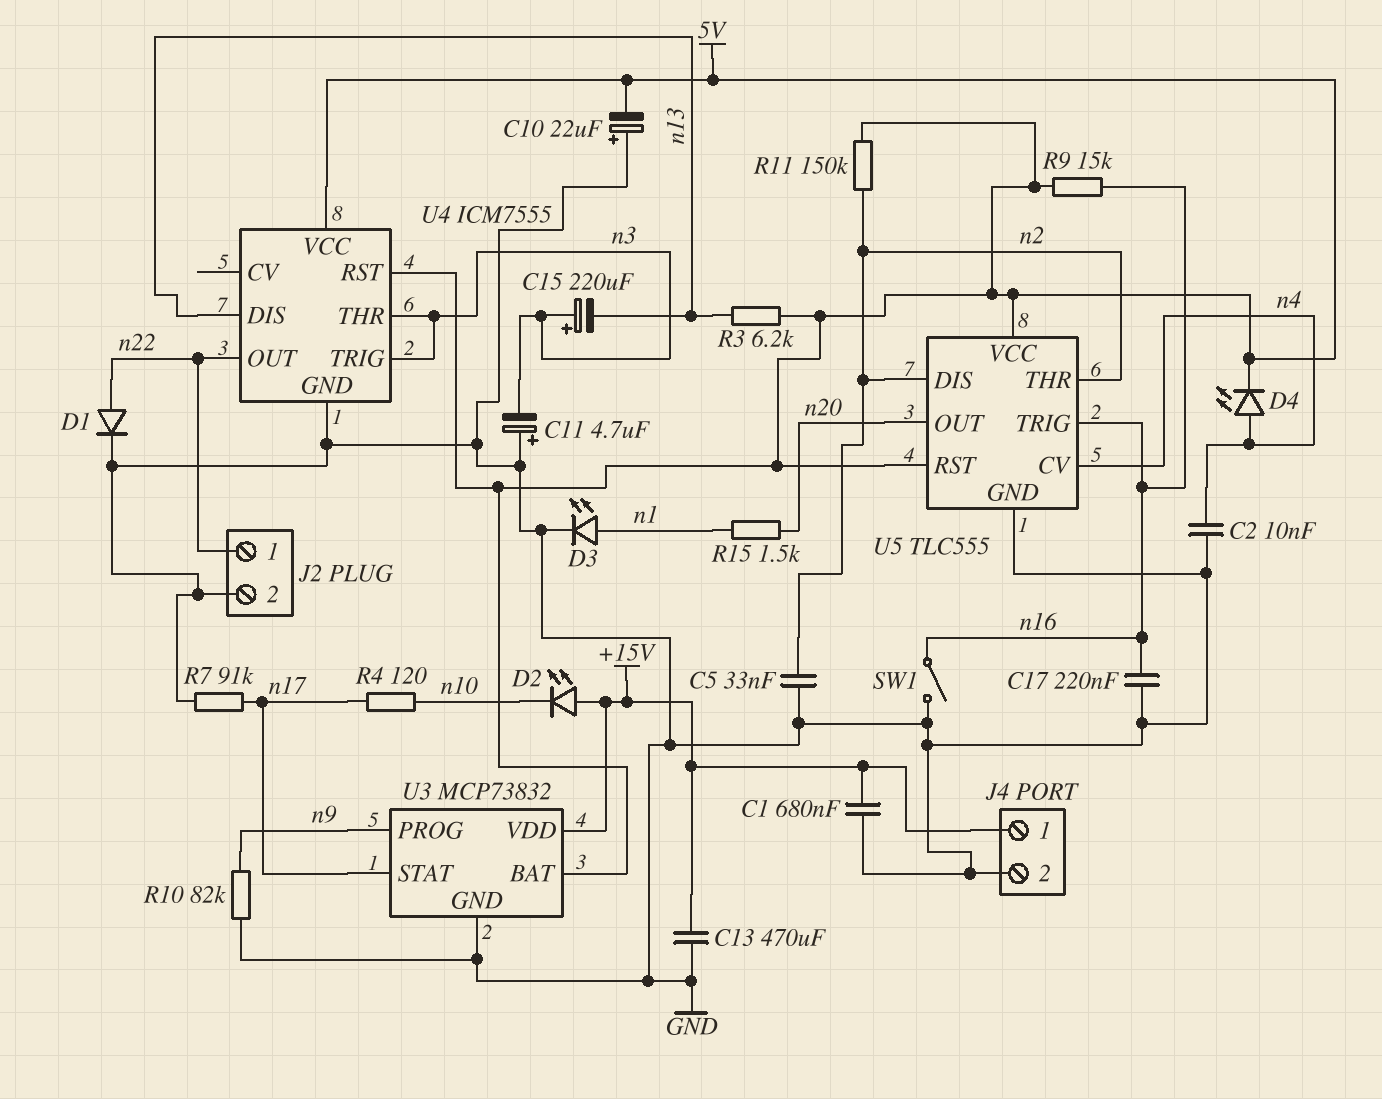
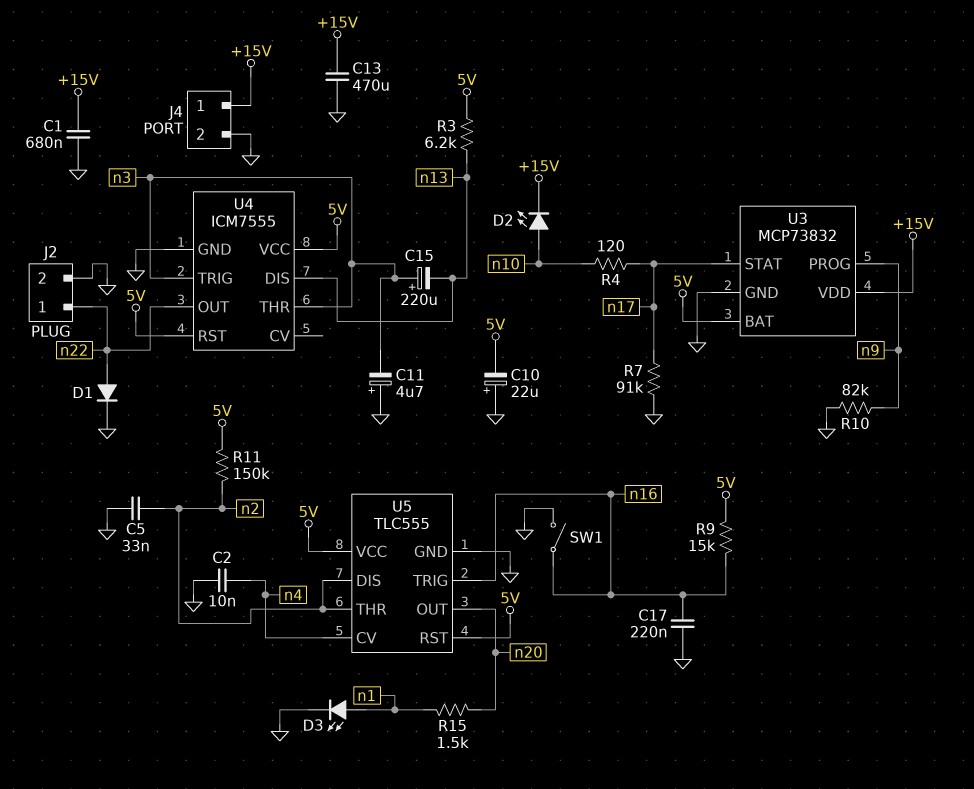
D2: LED (A +15V, K n10) -> LED (A n10, K +15V)
D4: LED (A n4, K 5V) -> none

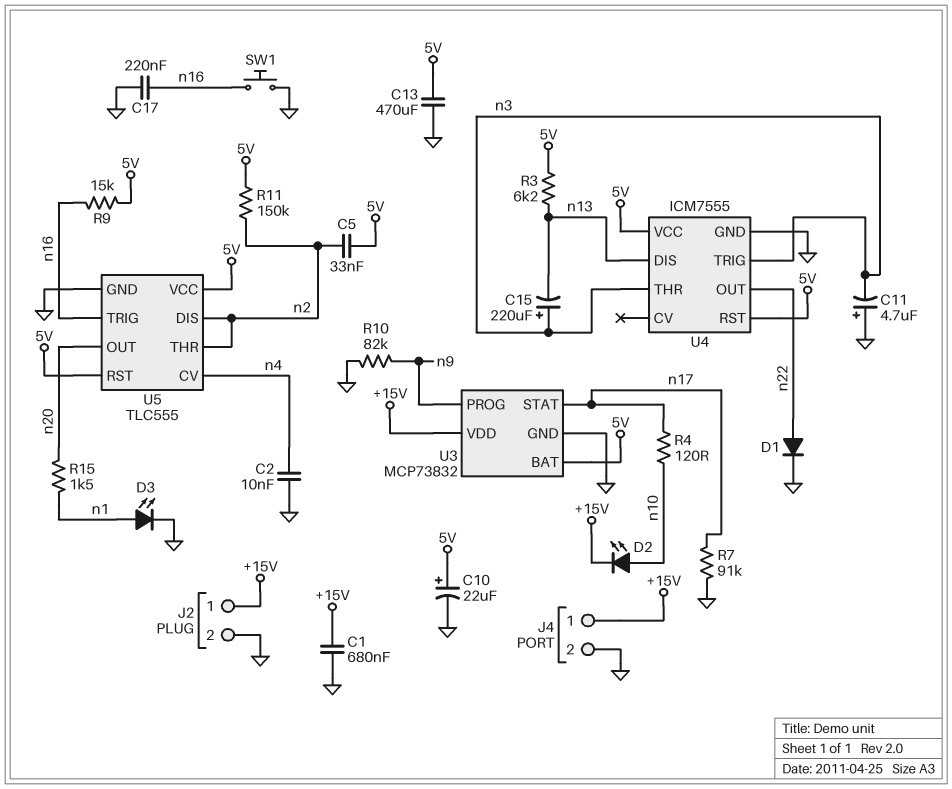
C5: 33nF (GND, n2) -> 33nF (5V, n2)
C10: 22uF (plus GND, minus 5V) -> 22uF (plus 5V, minus GND)
C13: 470uF (+15V, GND) -> 470uF (5V, GND)
J2 pin 1: n22 -> +15V
SW1: switch (GND, n16) -> button (GND, n16)

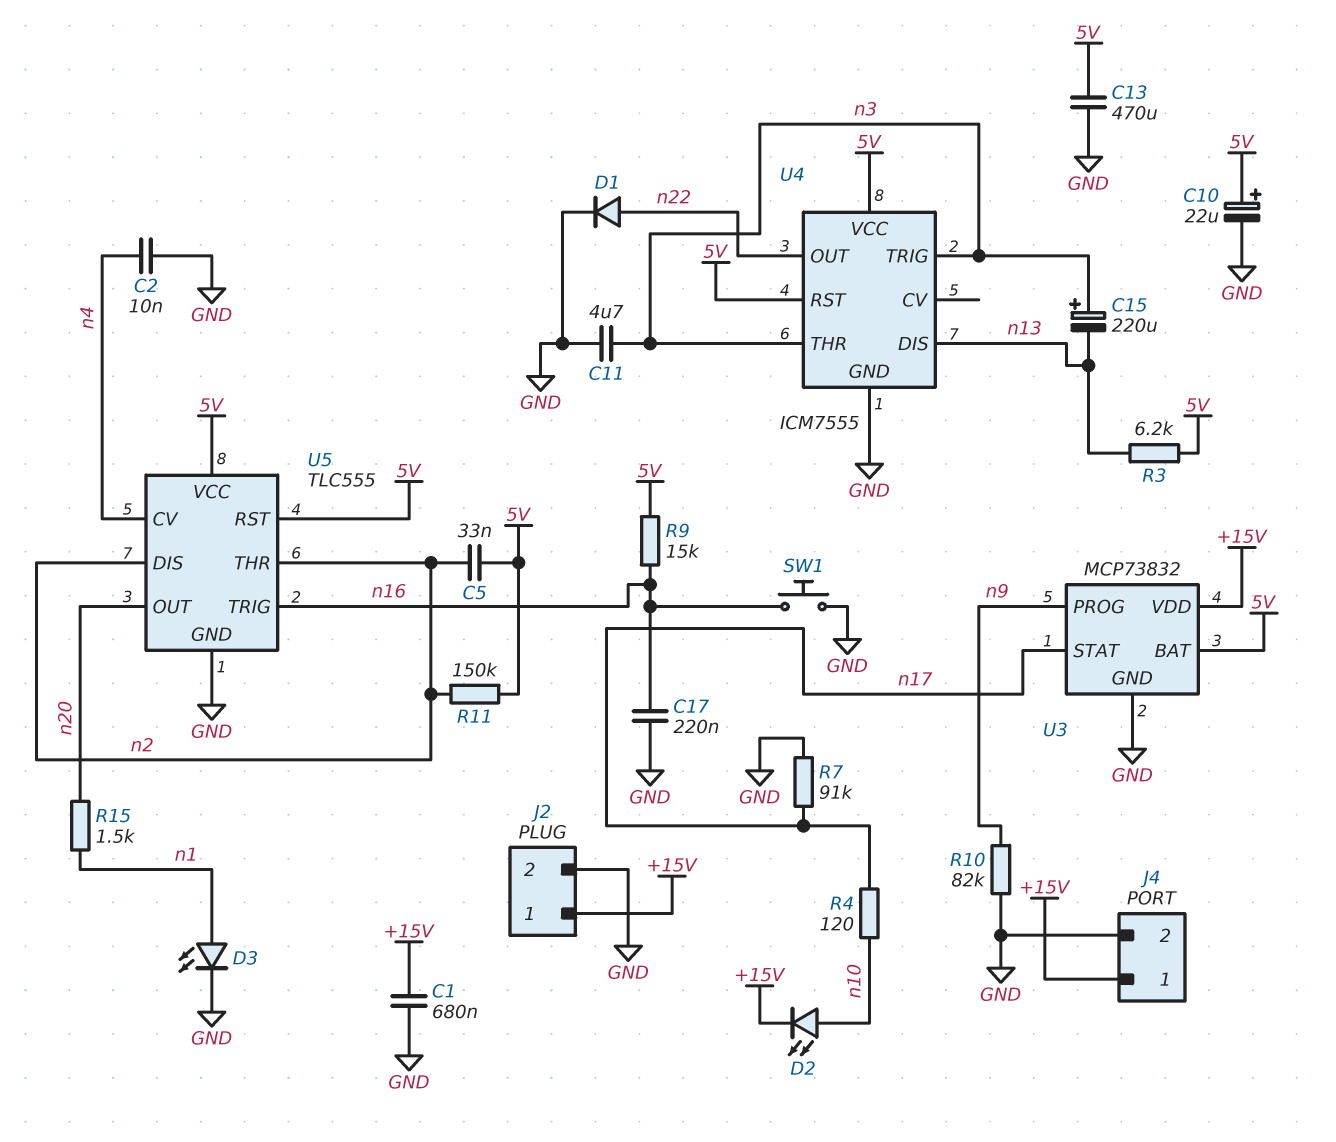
C11: 4.7uF (plus GND, minus n3) -> 4.7uF (GND, n3)

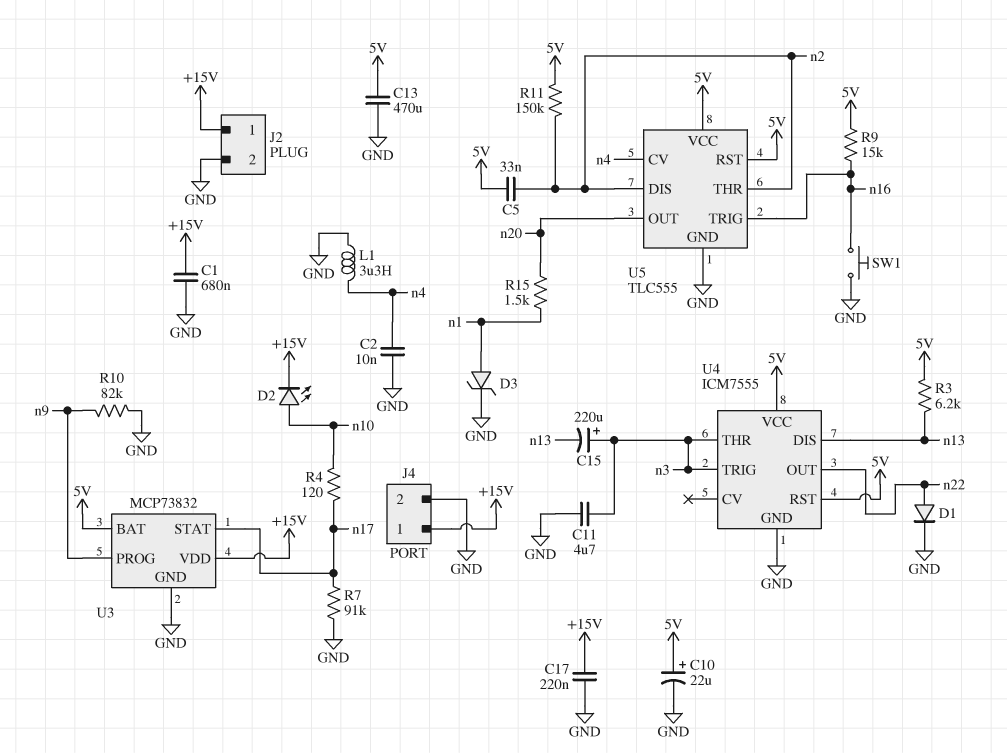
C17: 220nF (GND, n16) -> 220nF (+15V, GND)
D3: LED (A n1, K GND) -> zener (A n1, K GND)
L1: none -> 3.3uH (GND, n4)

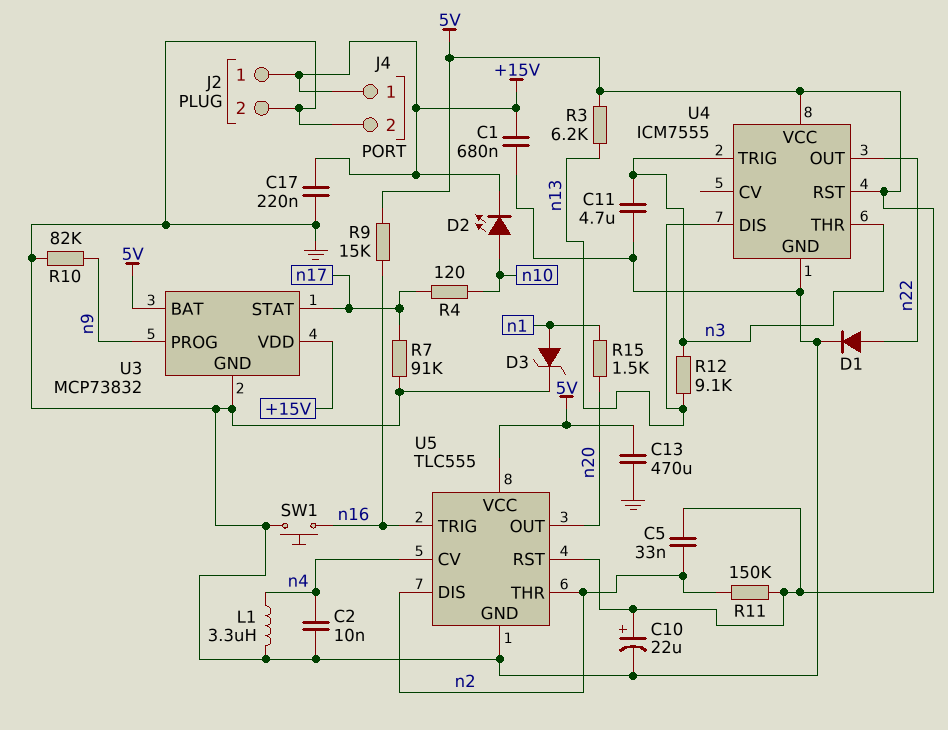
C15: 220uF (plus n3, minus n13) -> none
R12: none -> 9.1k (n3, n13)

